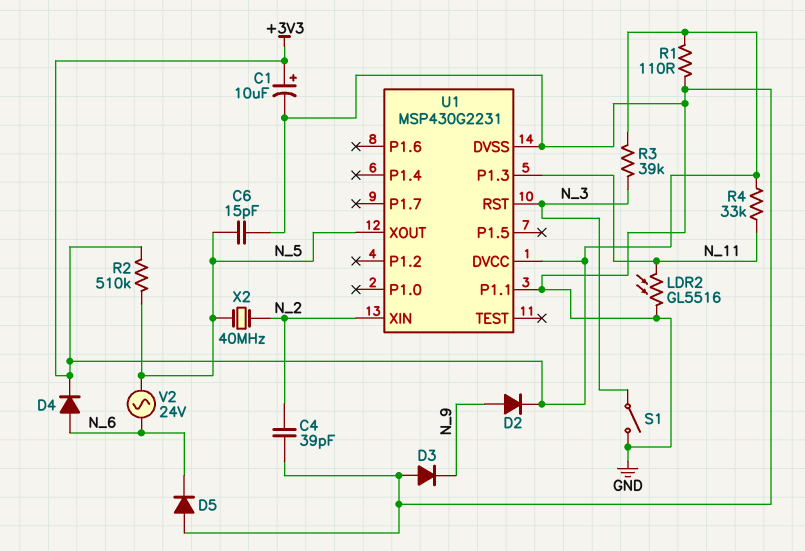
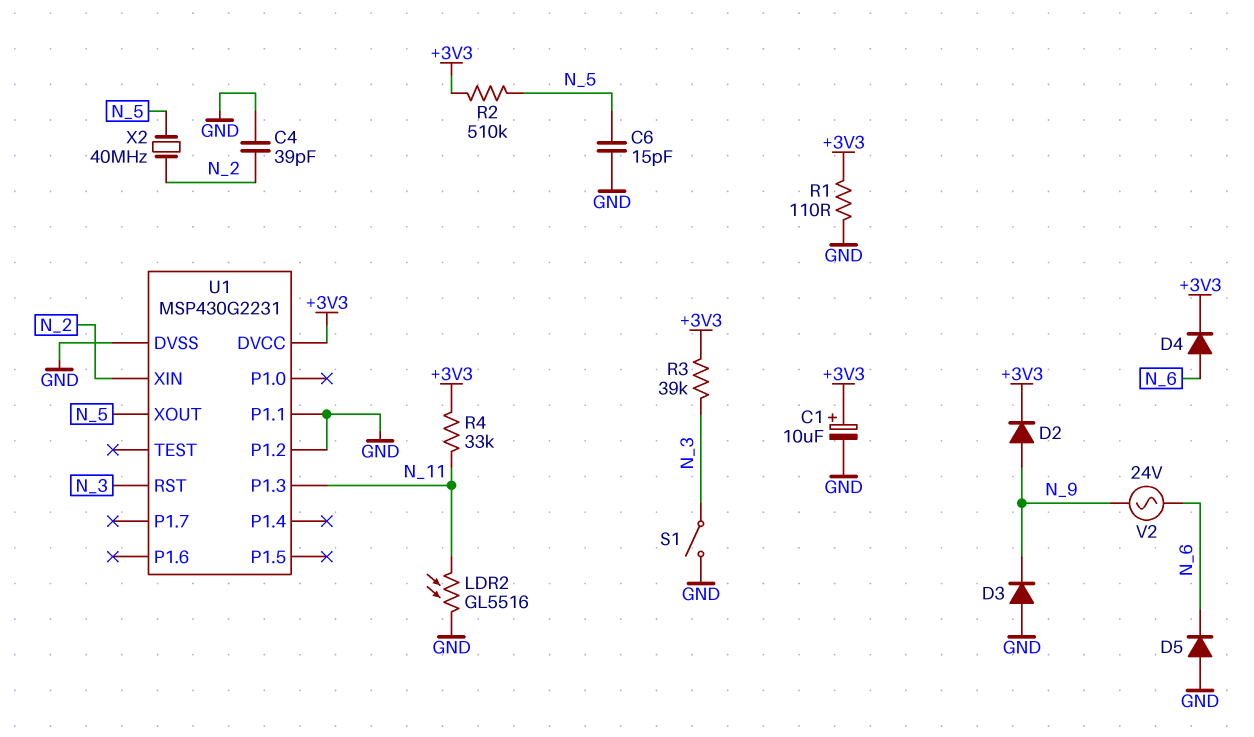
U1 pin P1.2: none -> GND
V2: AC 24V (N_5, N_6) -> AC 24V (N_6, N_9)

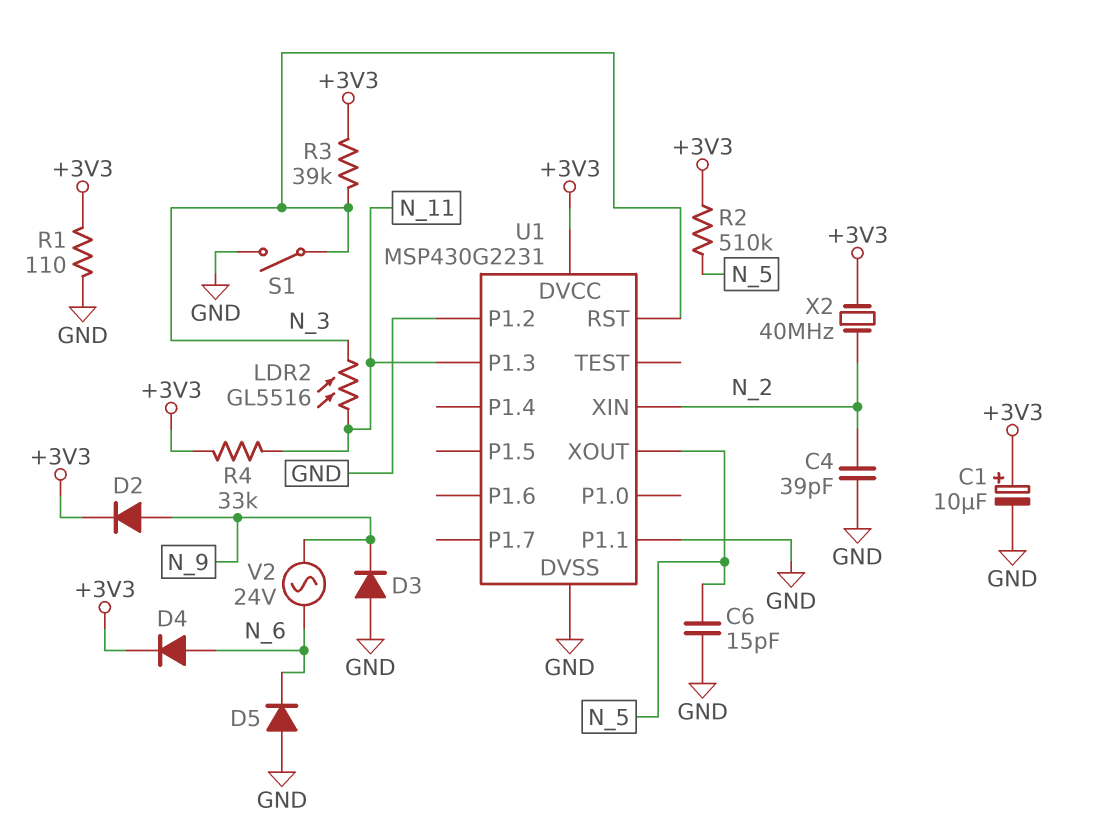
LDR2: GL5516 (GND, N_11) -> GL5516 (N_3, N_11)
X2: 40MHz (N_2, N_5) -> 40MHz (+3V3, N_2)

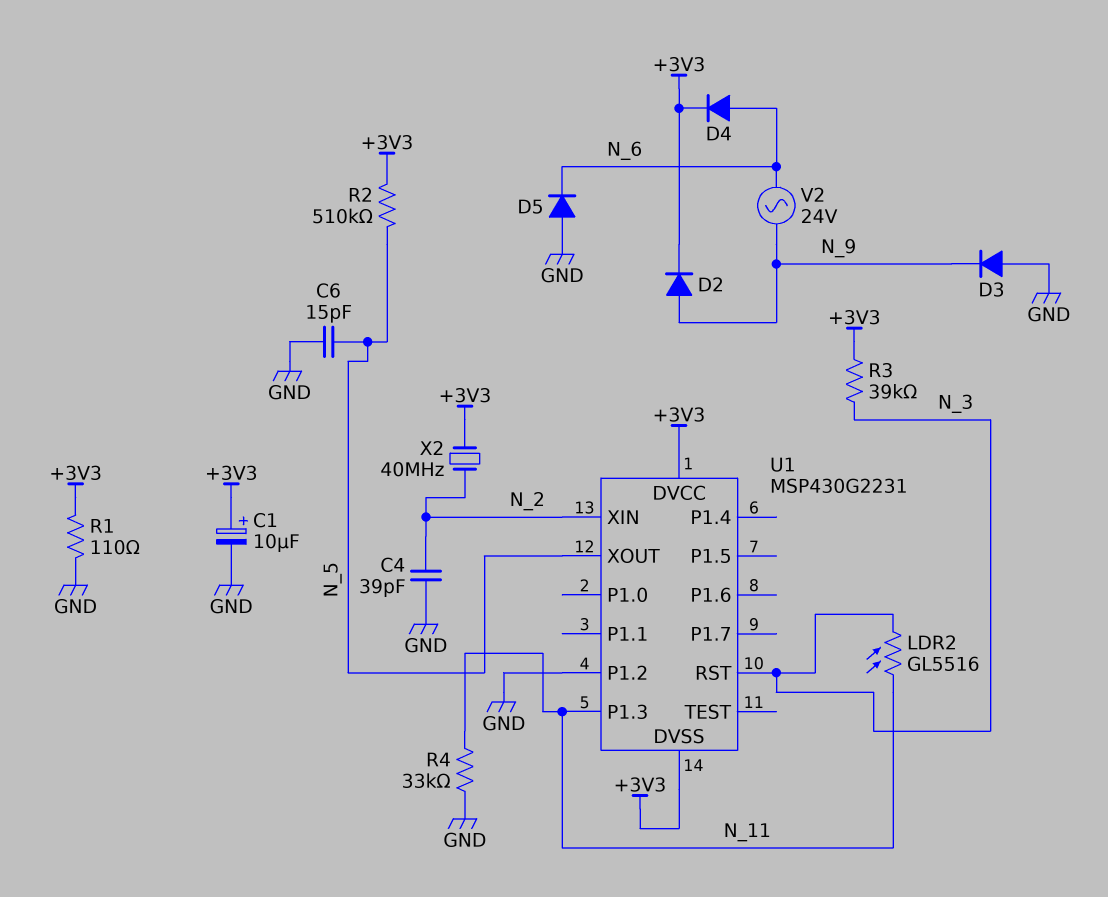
R4: 33k (+3V3, N_11) -> 33k (GND, N_11)
S1: switch (GND, N_3) -> none
U1 pin DVSS: GND -> +3V3
U1 pin P1.1: GND -> none

